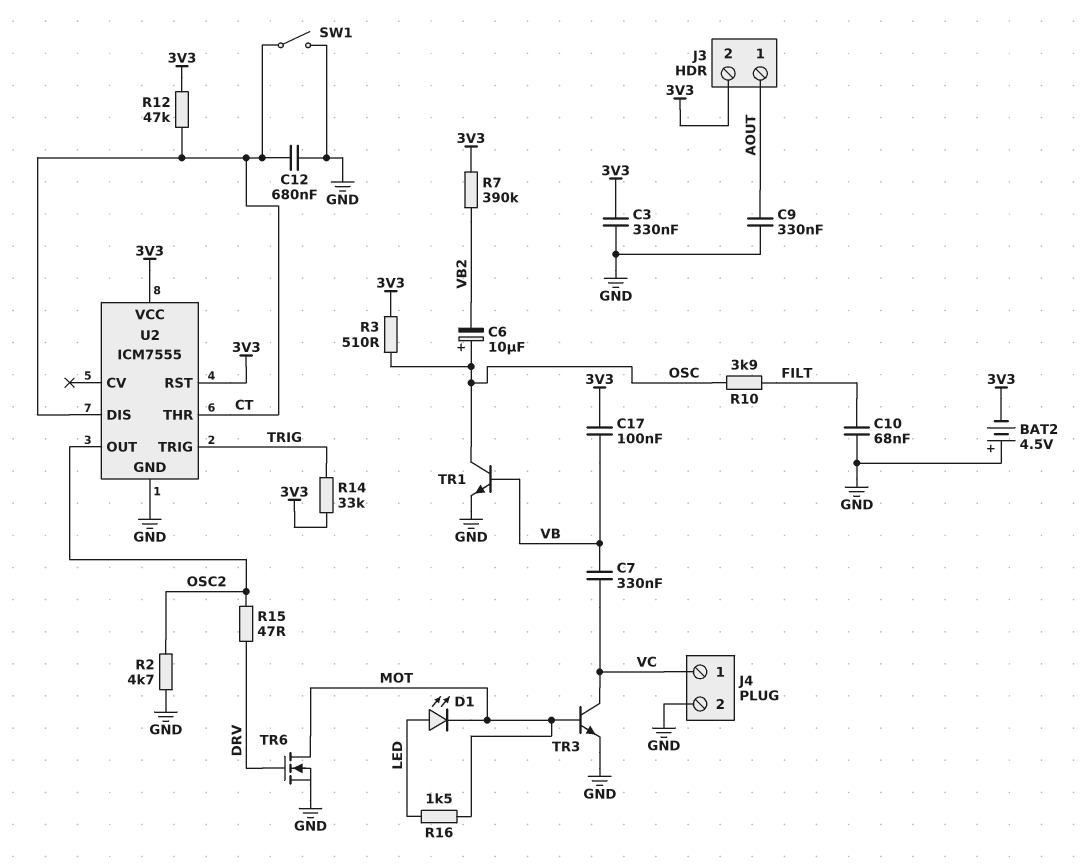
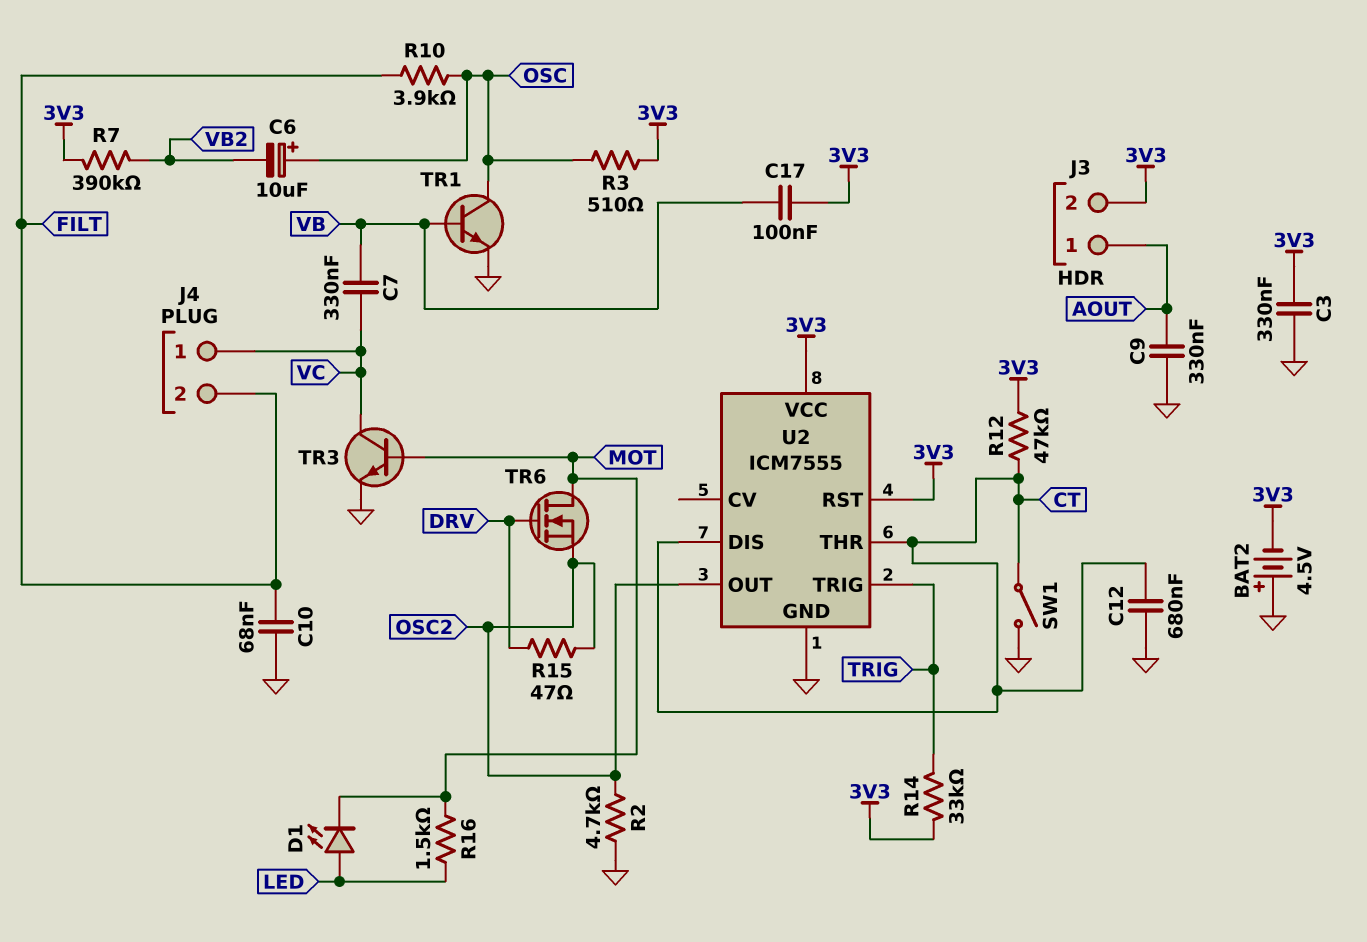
J4 pin 2: GND -> FILT
TR6: NMOS (G DRV, D MOT, S GND) -> NMOS (G DRV, D MOT, S OSC2)

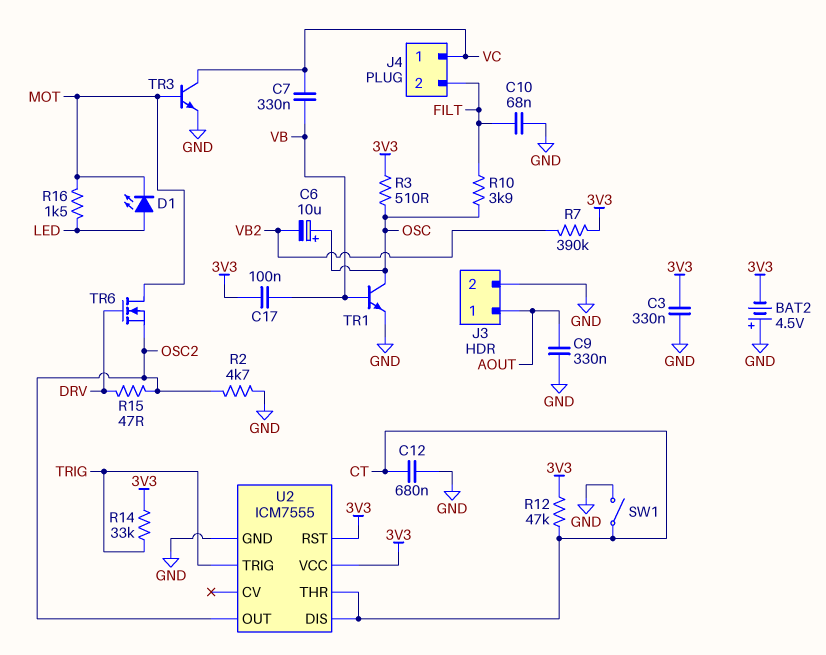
J3 pin 2: 3V3 -> GND

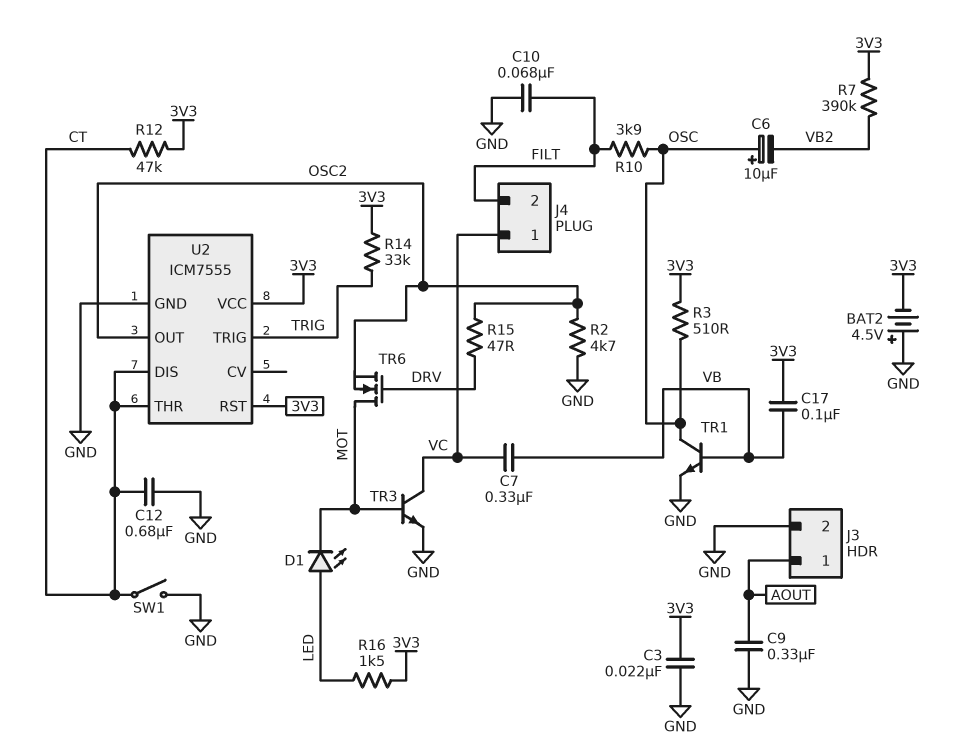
C3: 330nF (3V3, GND) -> 22nF (3V3, GND)
R16: 1.5k (LED, MOT) -> 1.5k (3V3, LED)

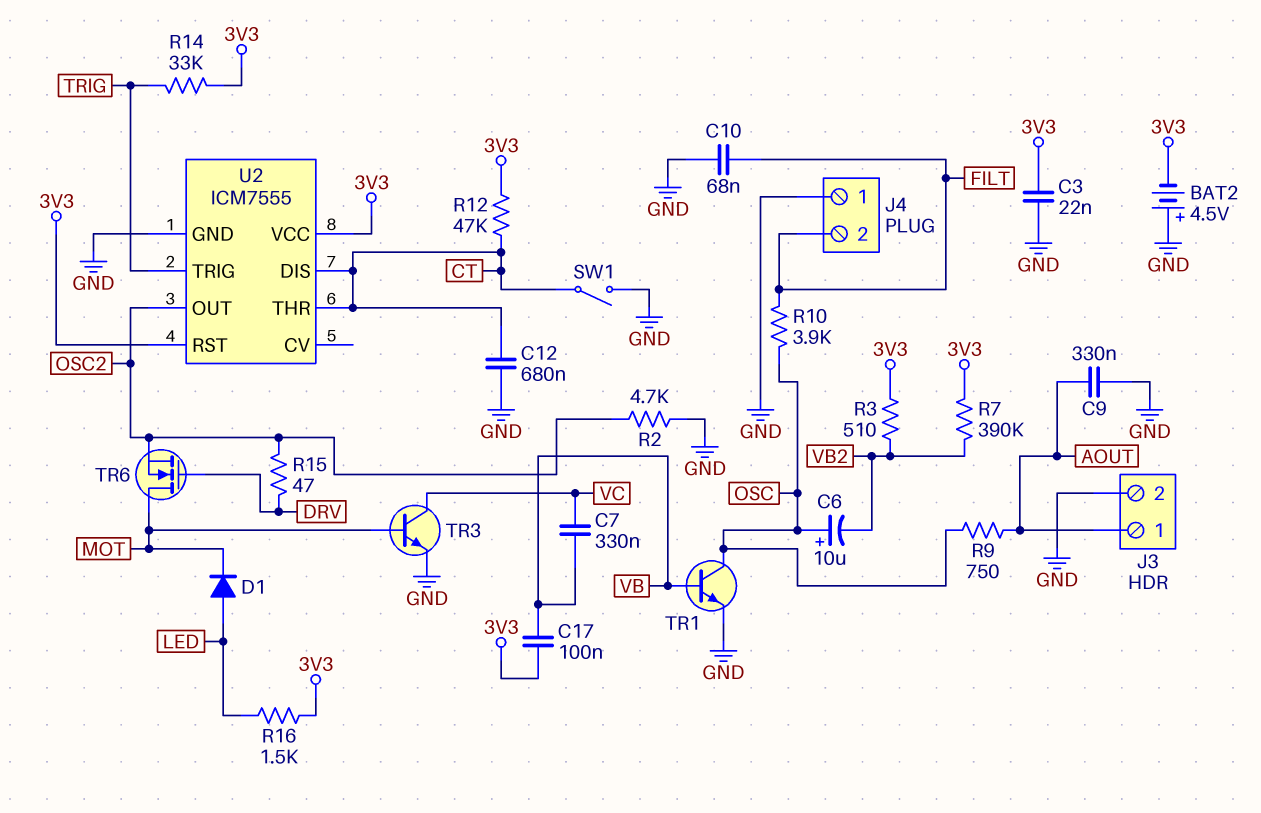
D1: LED (A LED, K MOT) -> diode (A LED, K MOT)
J4 pin 1: VC -> GND
R3: 510 (3V3, OSC) -> 510 (3V3, VB2)
R9: none -> 750 (AOUT, OSC)

